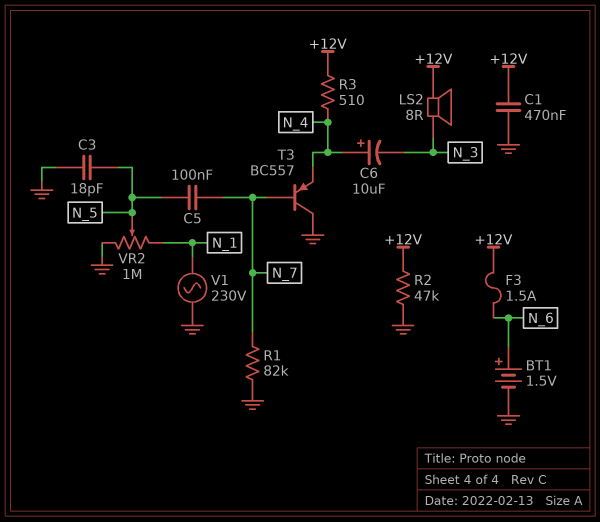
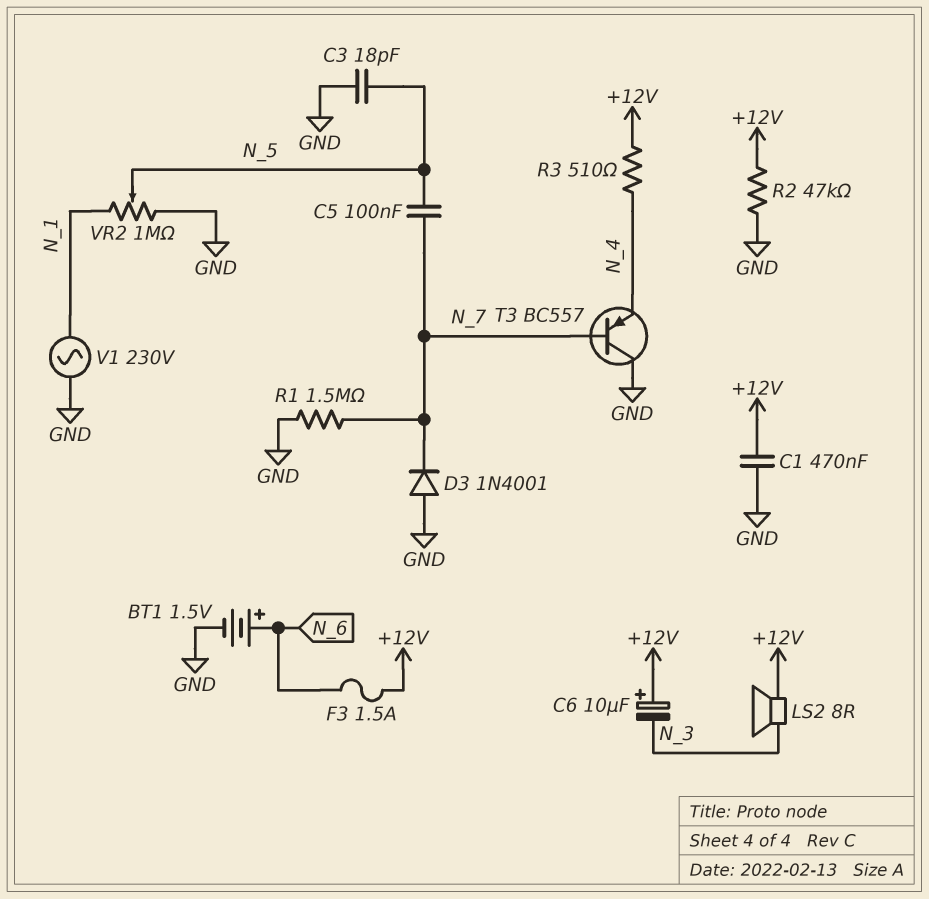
C6: 10uF (plus N_4, minus N_3) -> 10uF (plus +12V, minus N_3)
D3: none -> diode 1N4001 (A GND, K N_7)
R1: 82k (GND, N_7) -> 1.5M (GND, N_7)

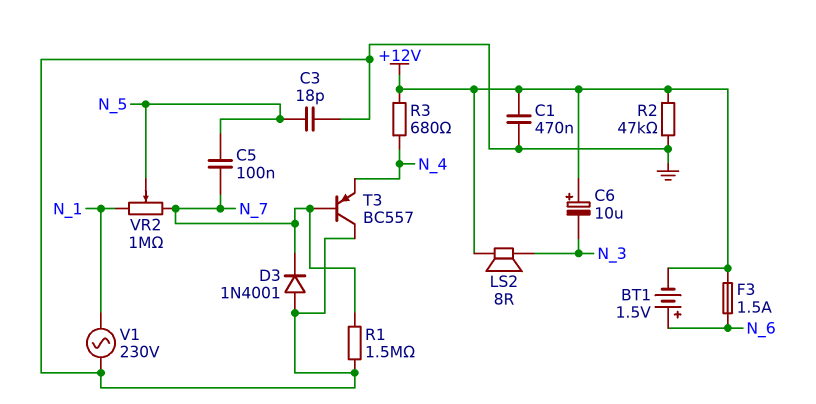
BT1: 1.5V (plus N_6, minus GND) -> 1.5V (plus N_6, minus +12V)
R3: 510 (+12V, N_4) -> 680 (+12V, N_4)
VR2: 1M (GND, N_1, wiper N_5) -> 1M (N_1, N_7, wiper N_5)

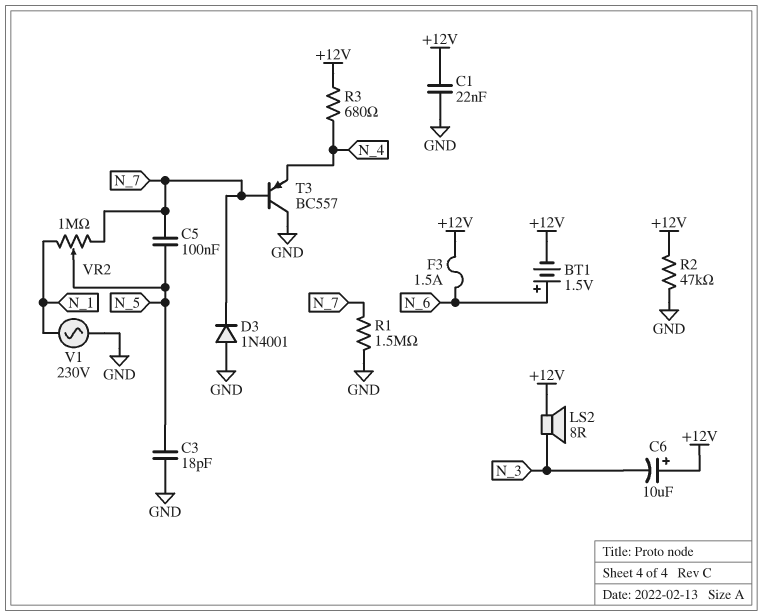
C1: 470nF (+12V, GND) -> 22nF (+12V, GND)

